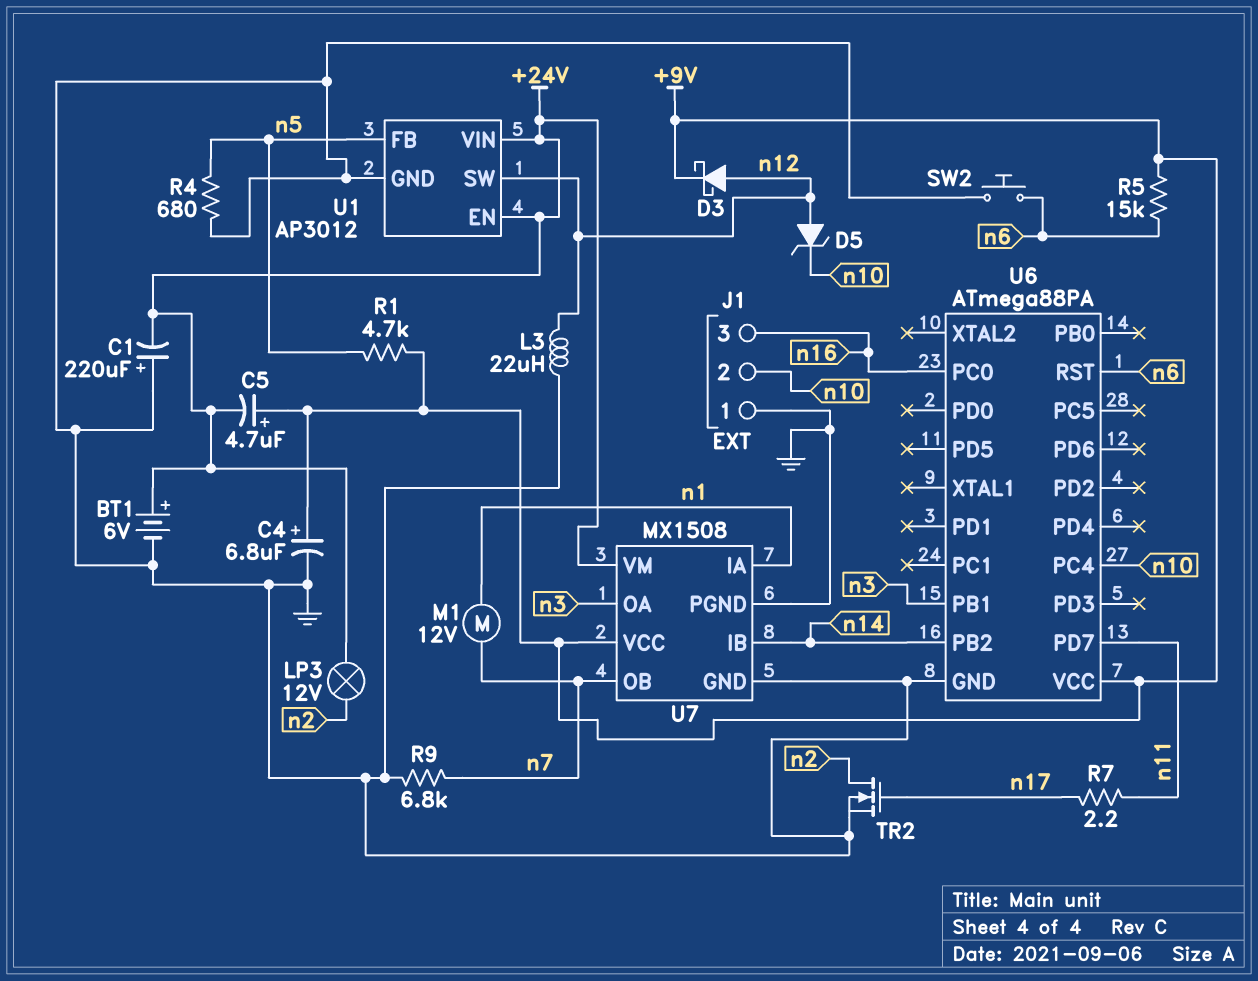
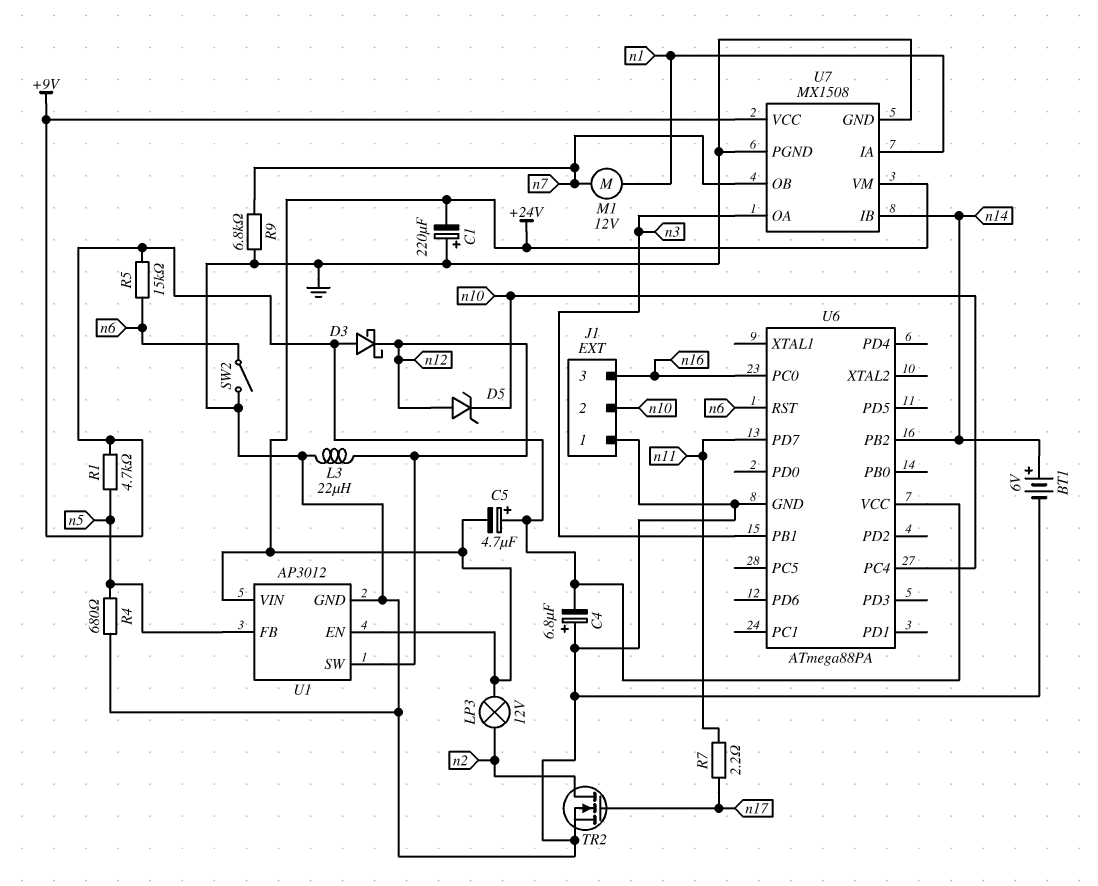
BT1: 6V (plus +24V, minus GND) -> 6V (plus n14, minus GND)
C4: 6.8uF (plus +9V, minus GND) -> 6.8uF (plus GND, minus +9V)
D3: schottky (A n12, K +9V) -> schottky (A +9V, K n12)
SW2: button (GND, n6) -> switch (GND, n6)

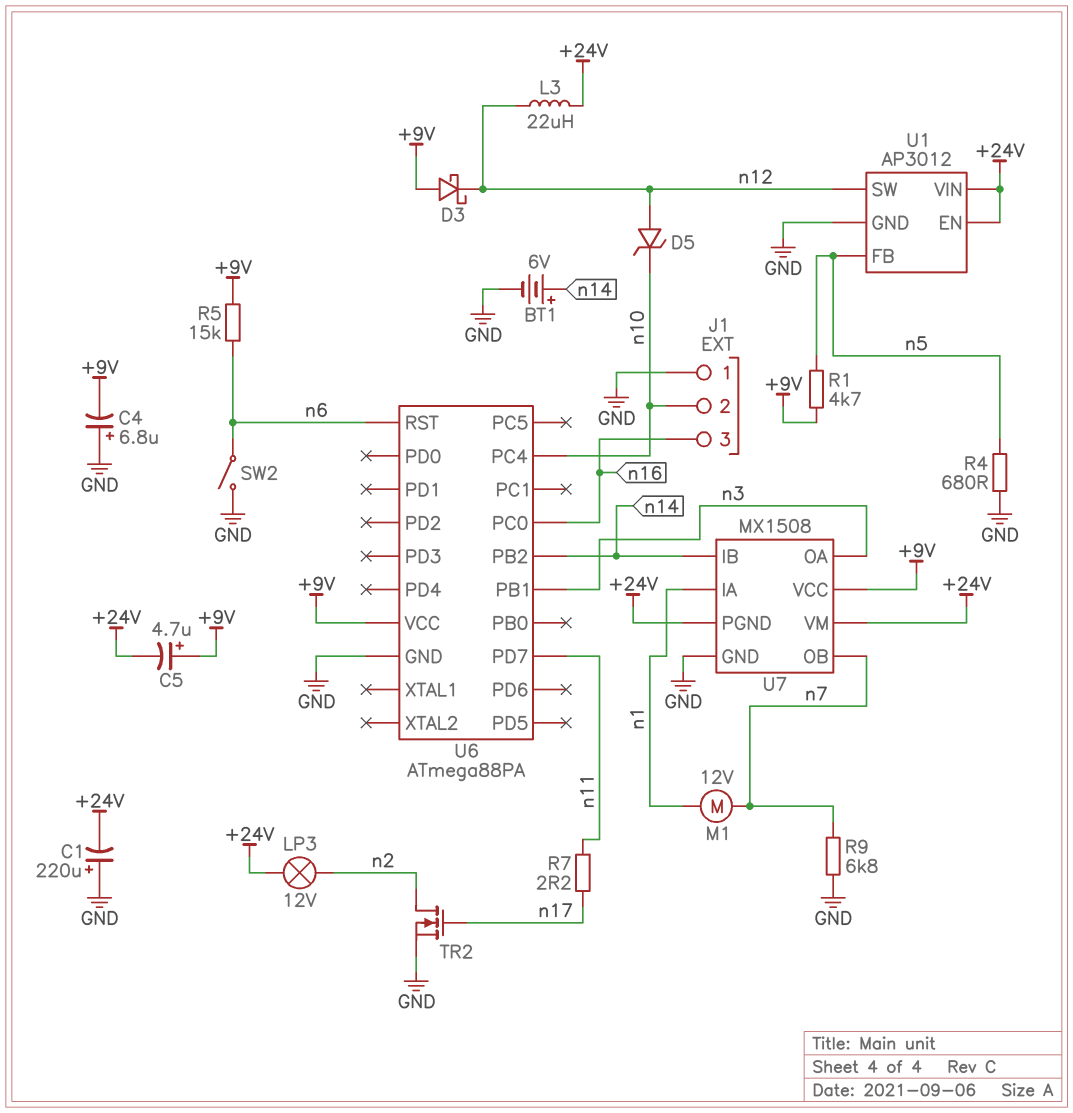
L3: 22uH (GND, n12) -> 22uH (+24V, n12)
U7 pin PGND: GND -> +24V

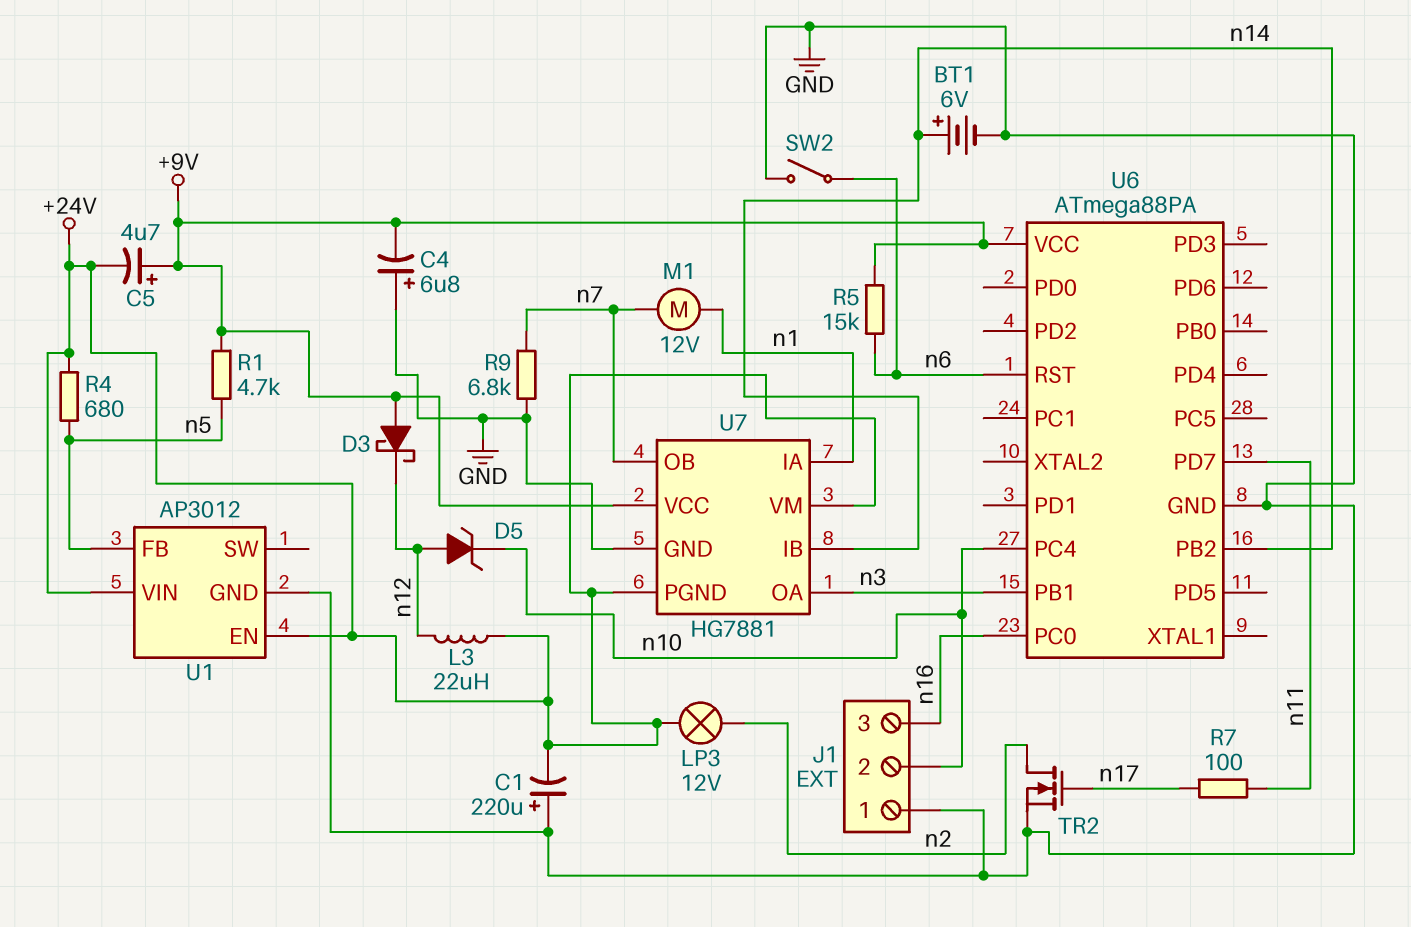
R4: 680 (GND, n5) -> 680 (+24V, n5)
R7: 2.2 (n11, n17) -> 100 (n11, n17)
U1 pin SW: n12 -> none
U7: MX1508 -> HG7881

